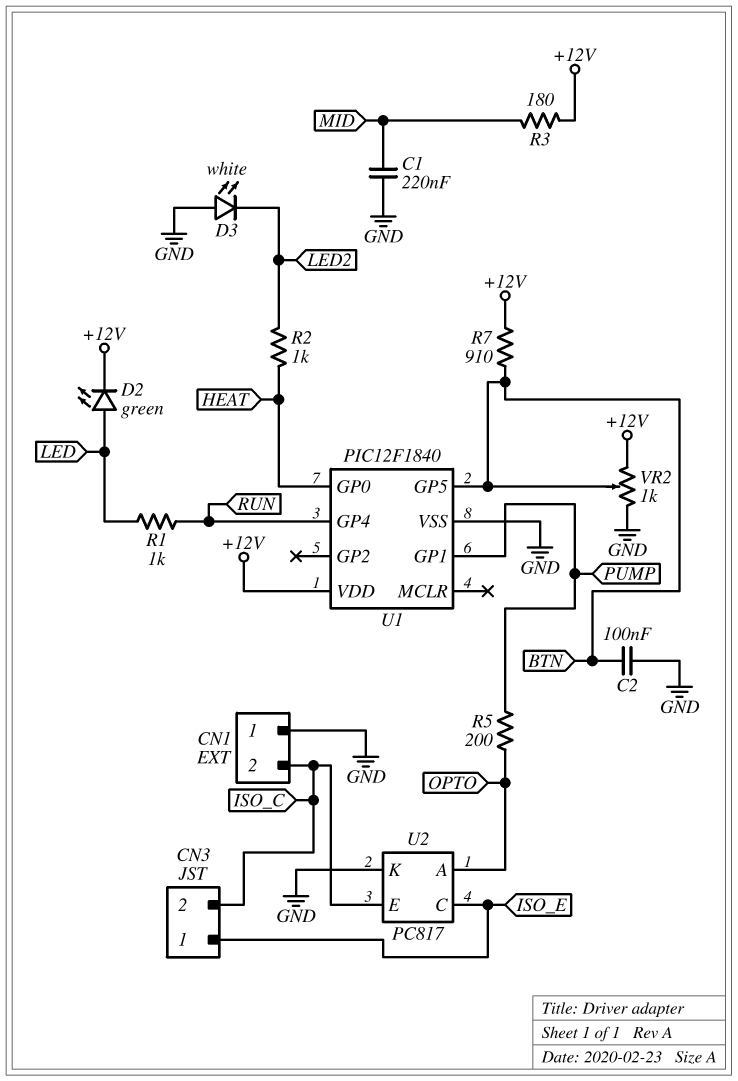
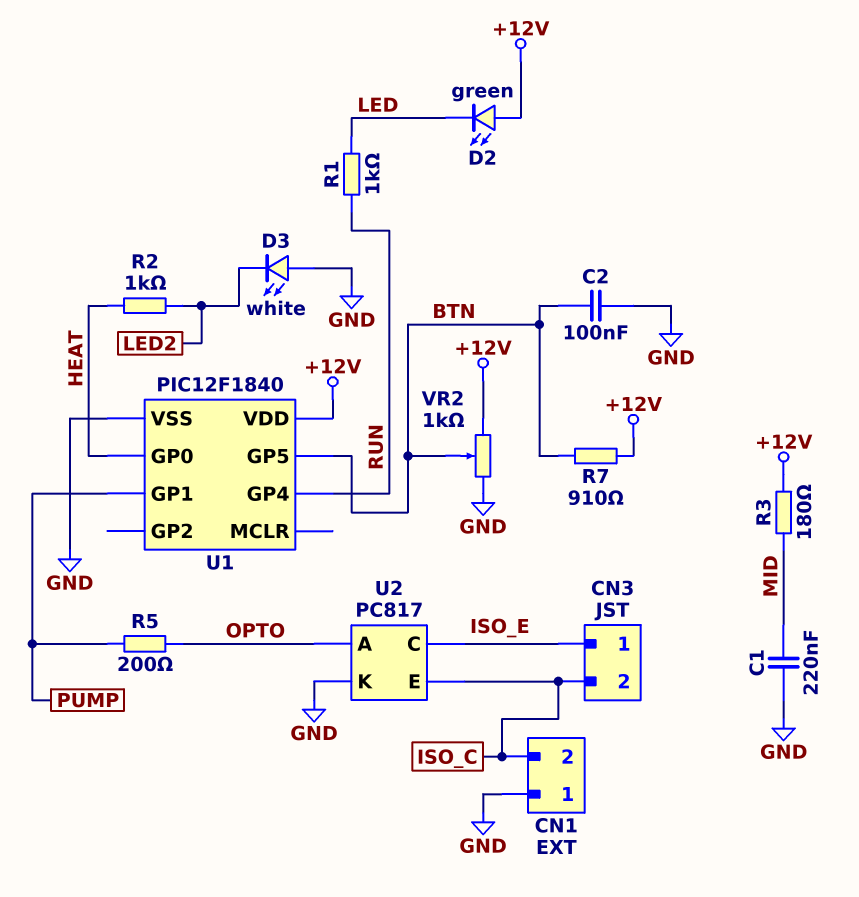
D2: LED green (A LED, K +12V) -> LED green (A +12V, K LED)

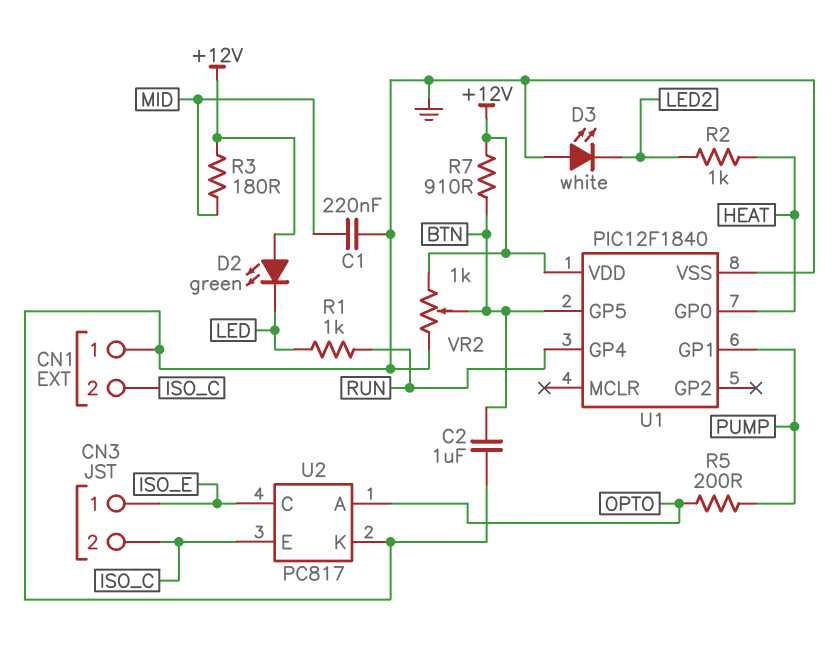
C2: 100nF (BTN, GND) -> 1uF (BTN, GND)

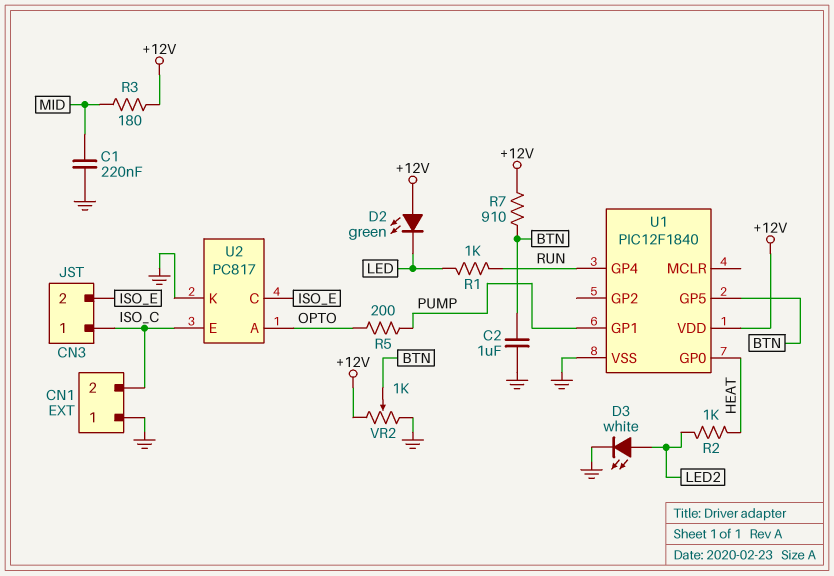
CN3 pin 1: ISO_E -> ISO_C
CN3 pin 2: ISO_C -> ISO_E
D3: LED white (A GND, K LED2) -> LED white (A LED2, K GND)

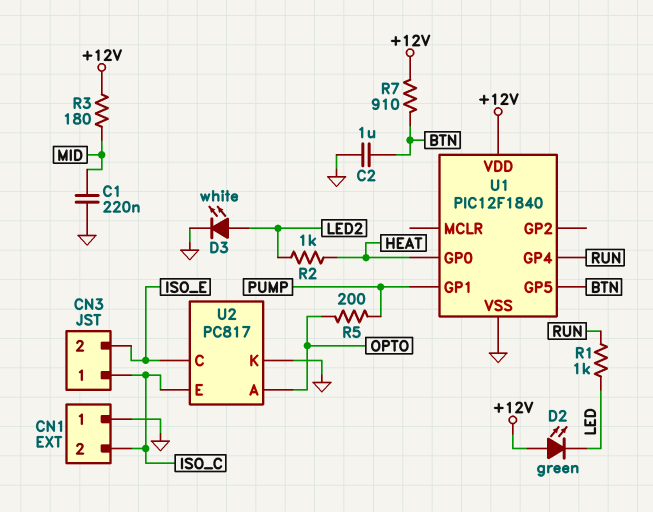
VR2: 1k (+12V, GND, wiper BTN) -> none

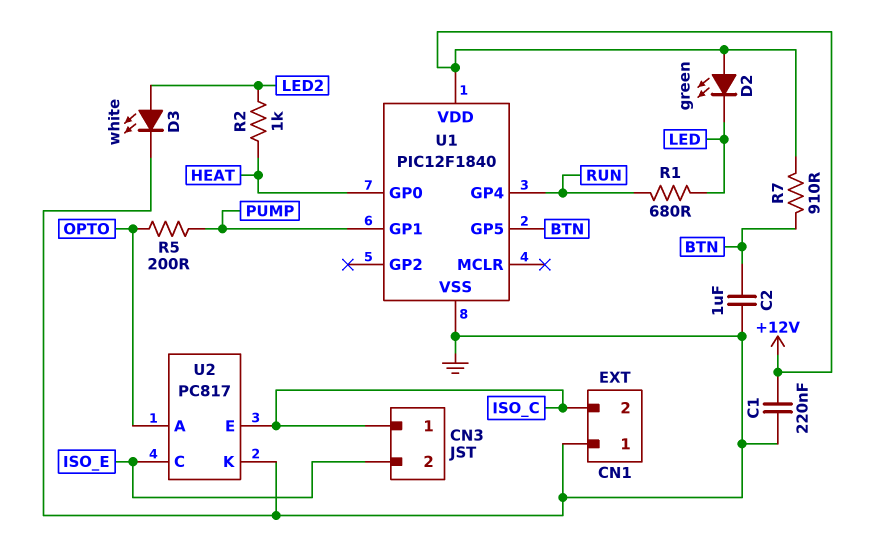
C1: 220nF (GND, MID) -> 220nF (+12V, GND)
R1: 1k (LED, RUN) -> 680 (LED, RUN)
R3: 180 (+12V, MID) -> none

